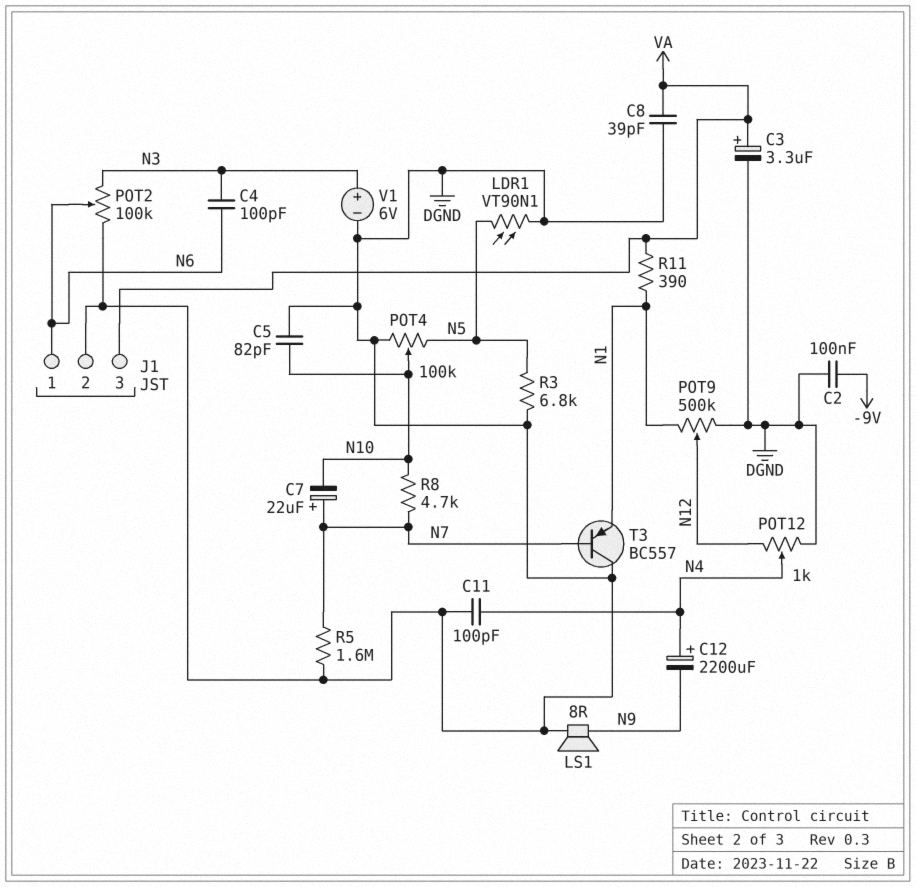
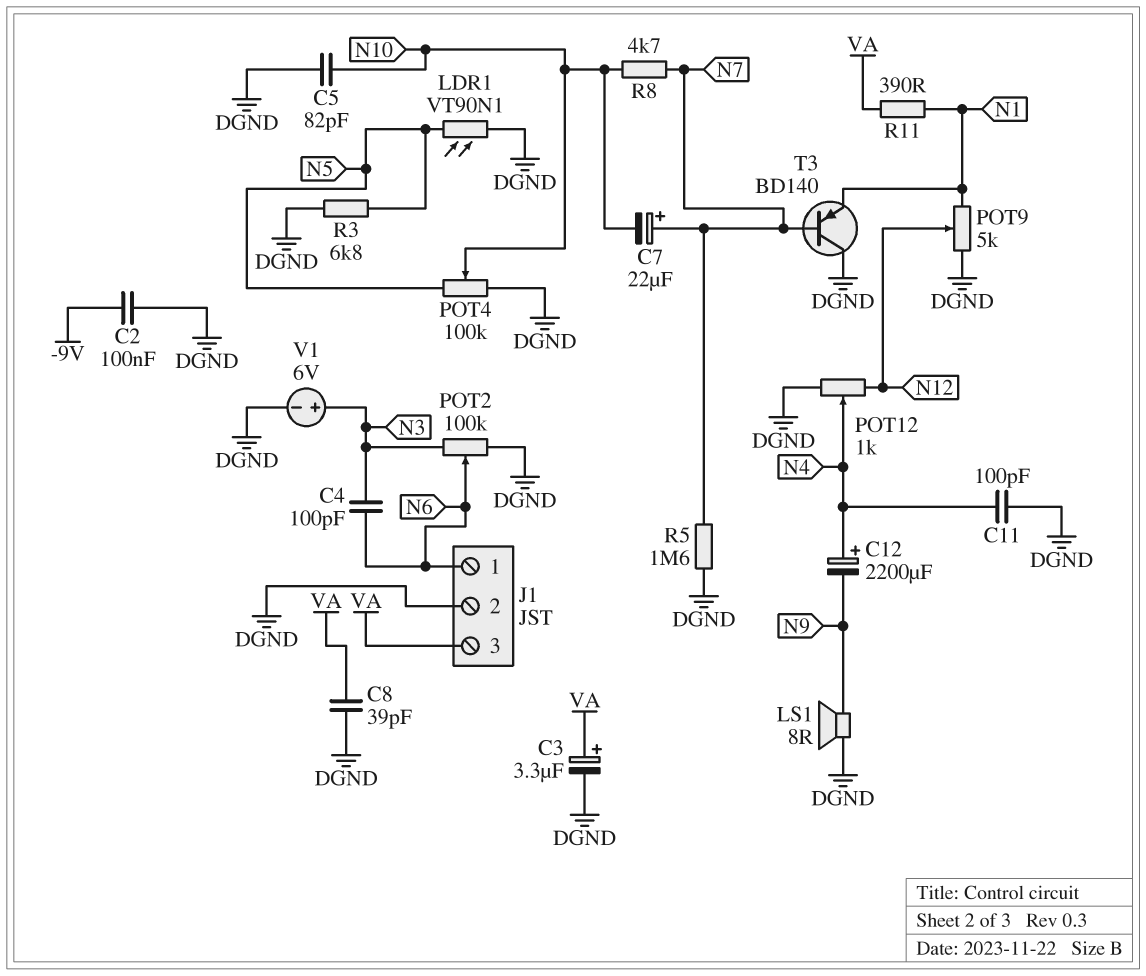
POT9: 500k (DGND, N1, wiper N12) -> 5k (DGND, N1, wiper N12)
T3: PNP BC557 (B N7, C DGND, E N1) -> PNP BD140 (B N7, C DGND, E N1)

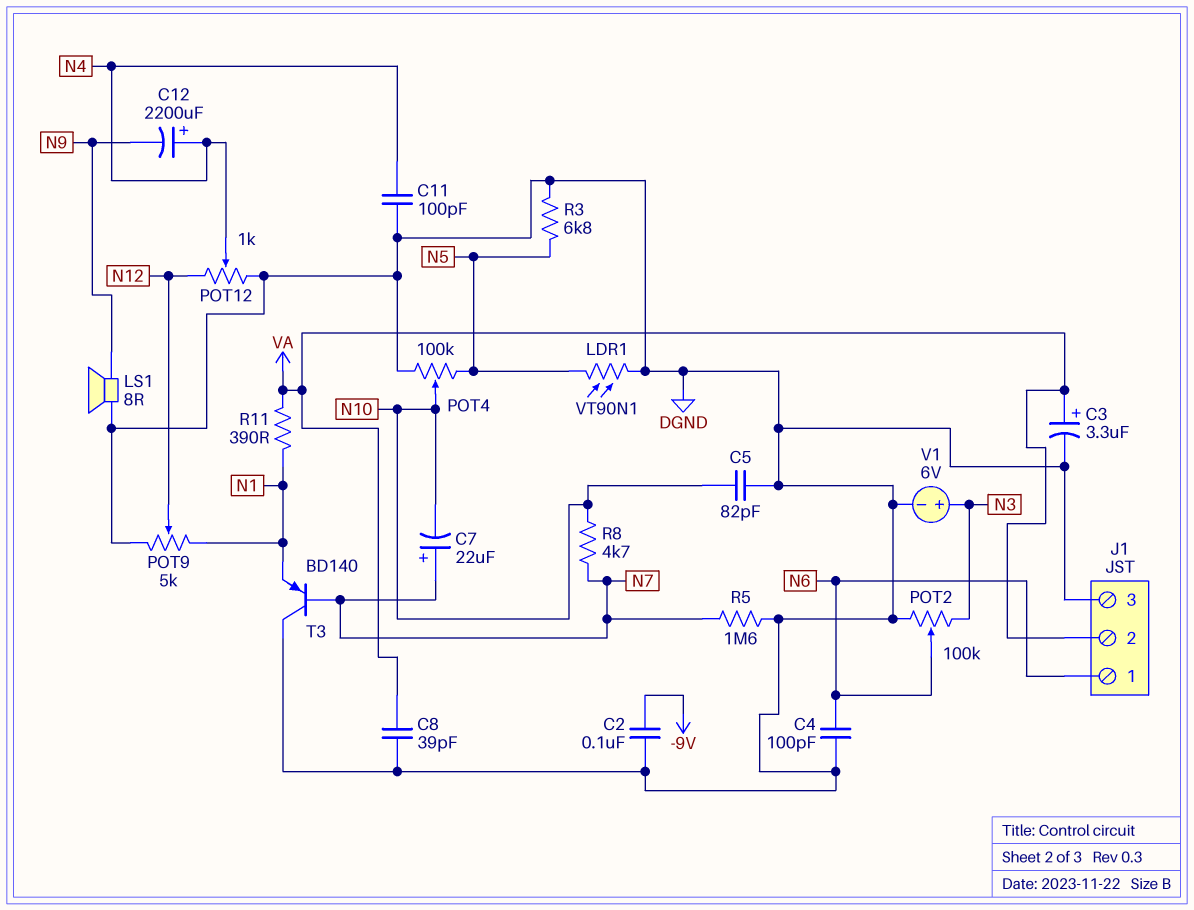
C4: 100pF (N3, N6) -> 100pF (DGND, N6)
J1 pin 2: DGND -> VA
J1 pin 3: VA -> DGND

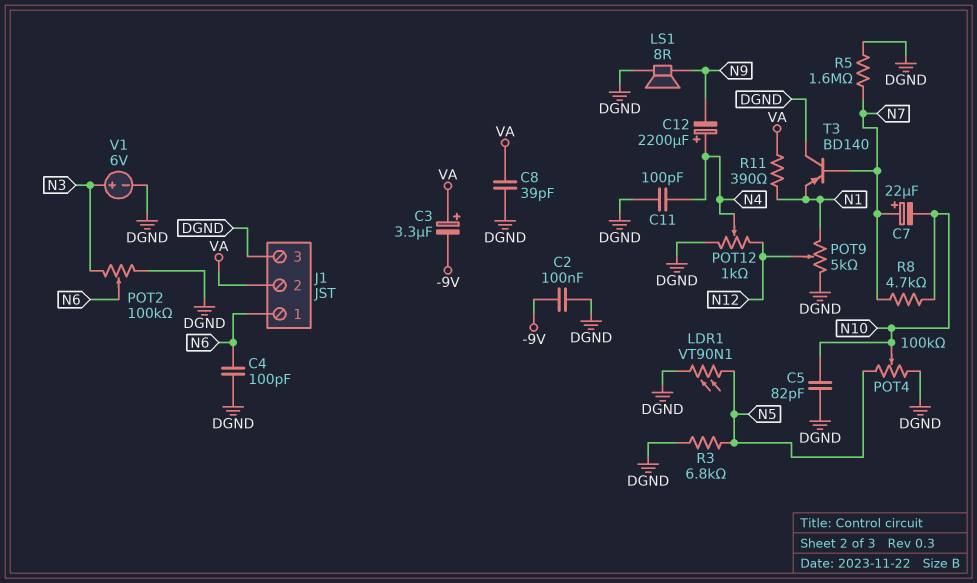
C3: 3.3uF (plus VA, minus DGND) -> 3.3uF (plus VA, minus -9V)

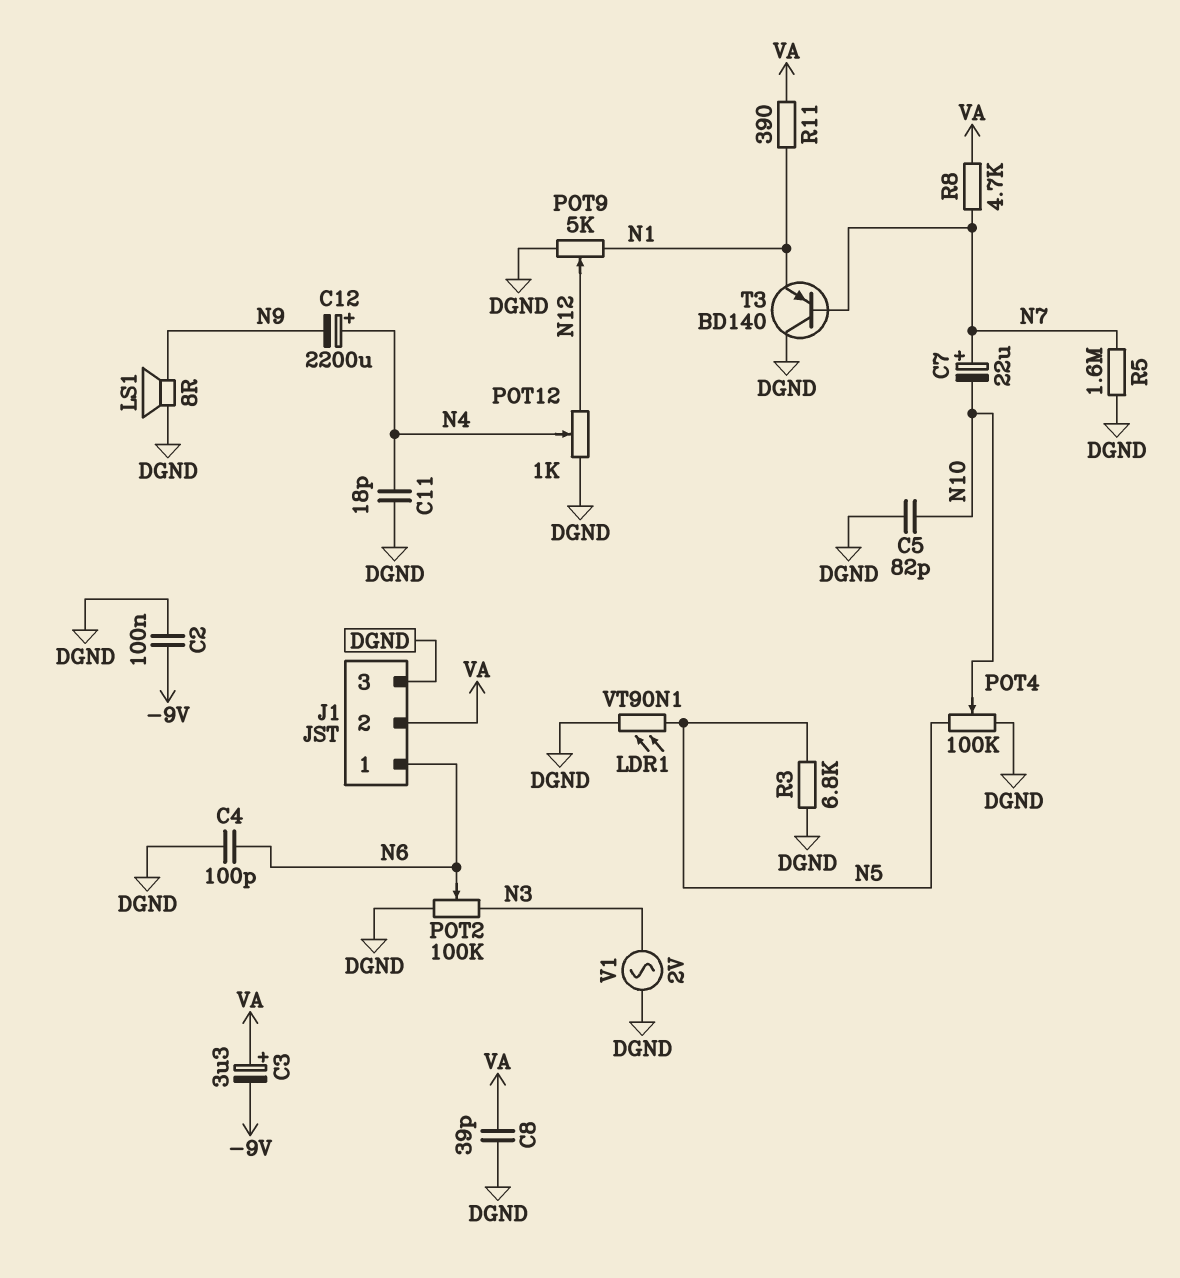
C11: 100pF (DGND, N4) -> 18pF (DGND, N4)
R8: 4.7k (N7, N10) -> 4.7k (N7, VA)
V1: 6V (plus N3, minus DGND) -> AC 2V (DGND, N3)

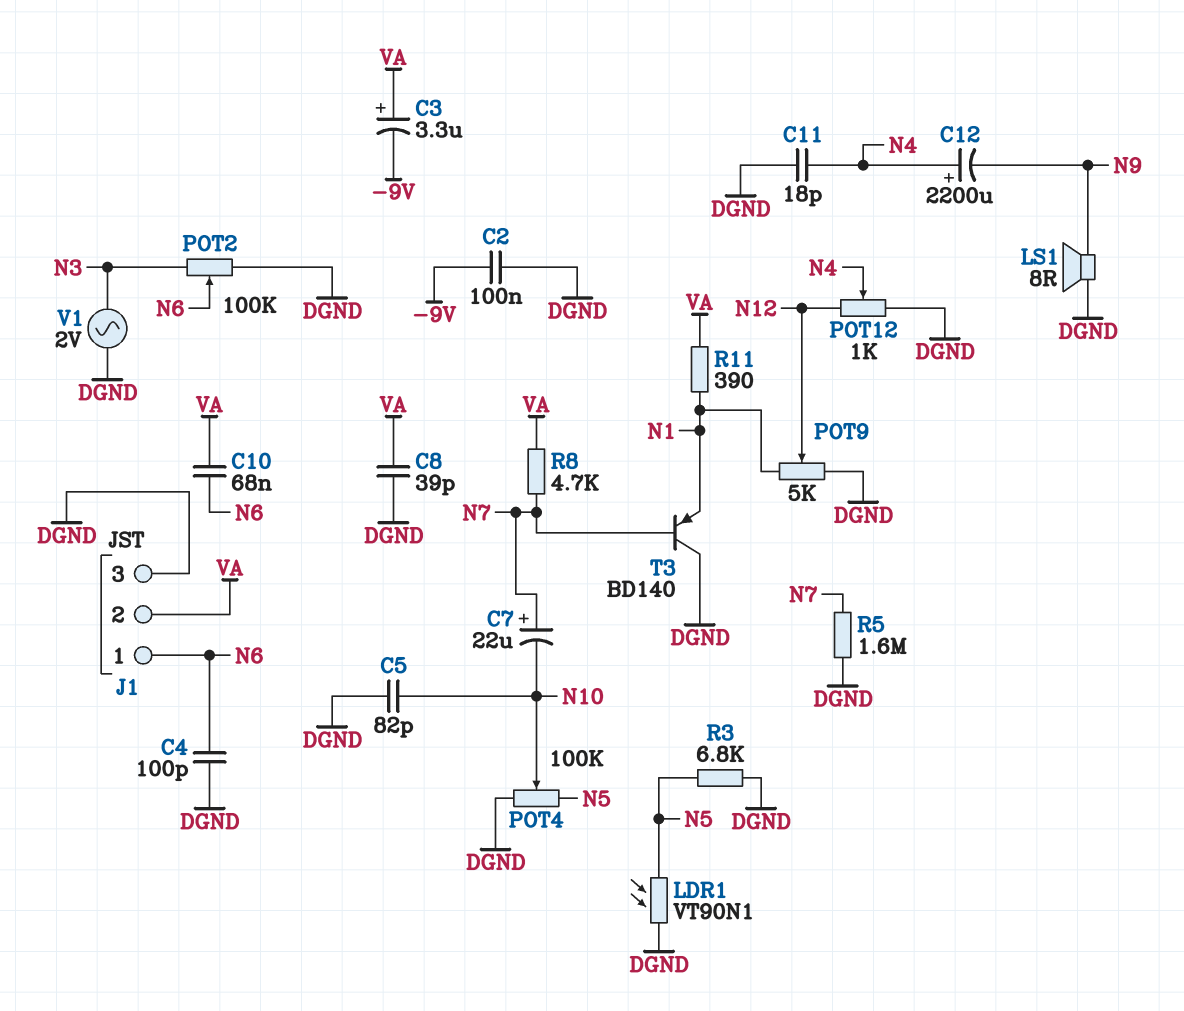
C10: none -> 68nF (N6, VA)

